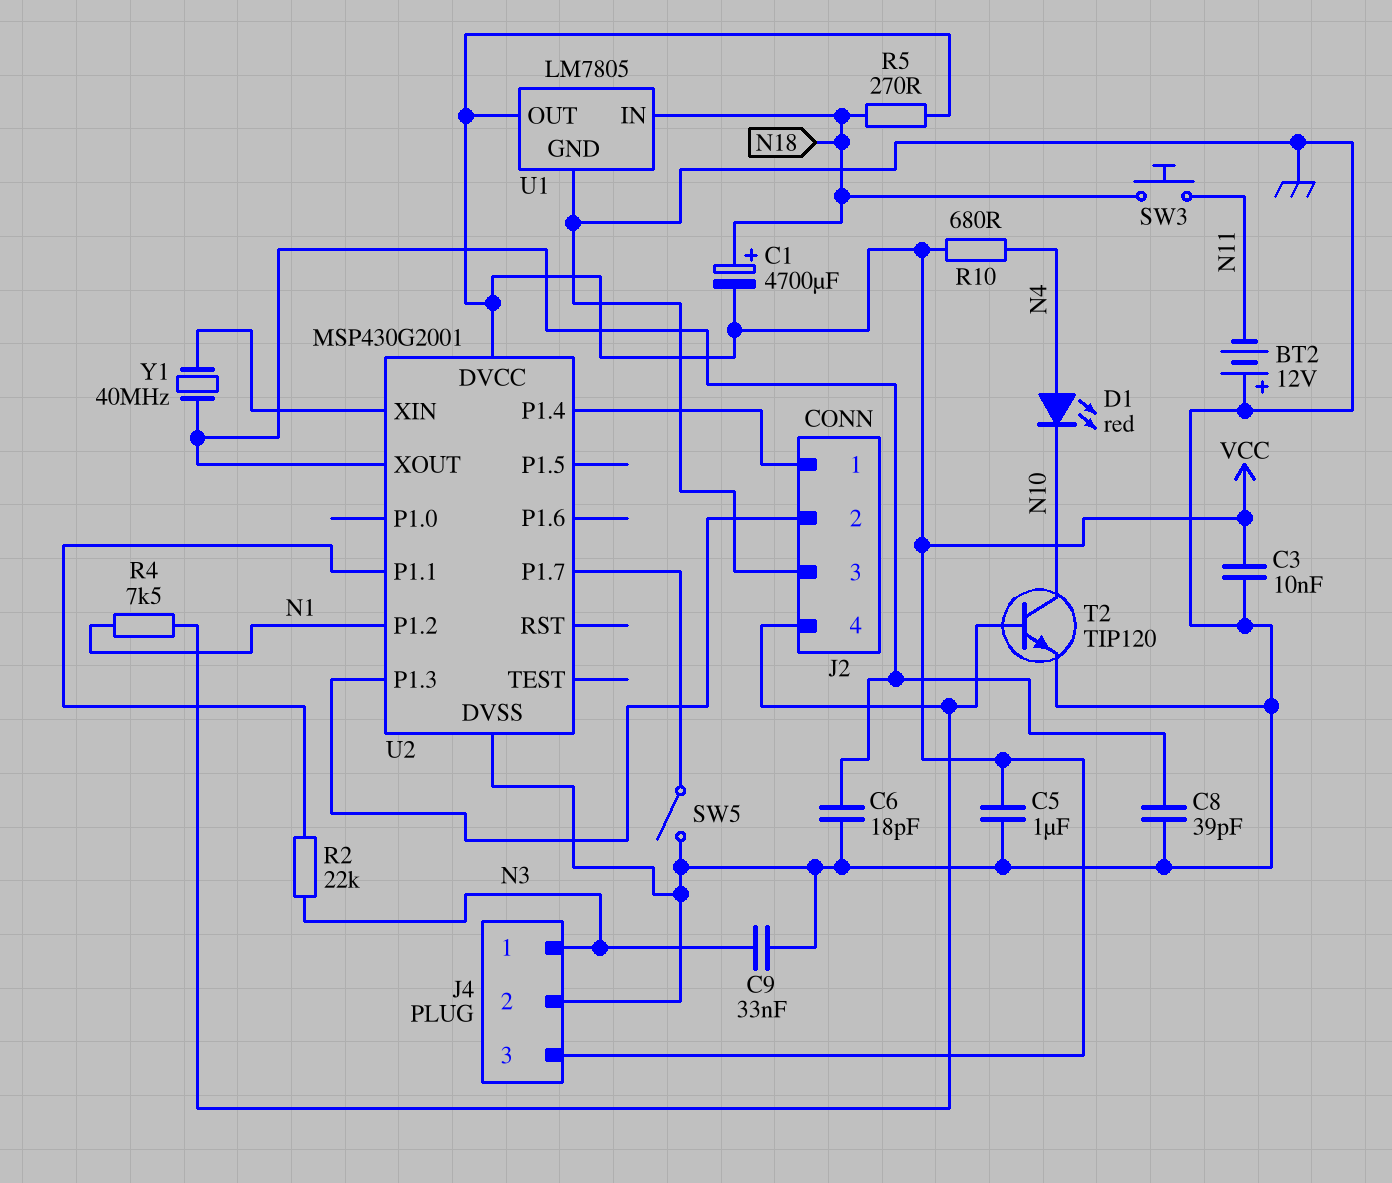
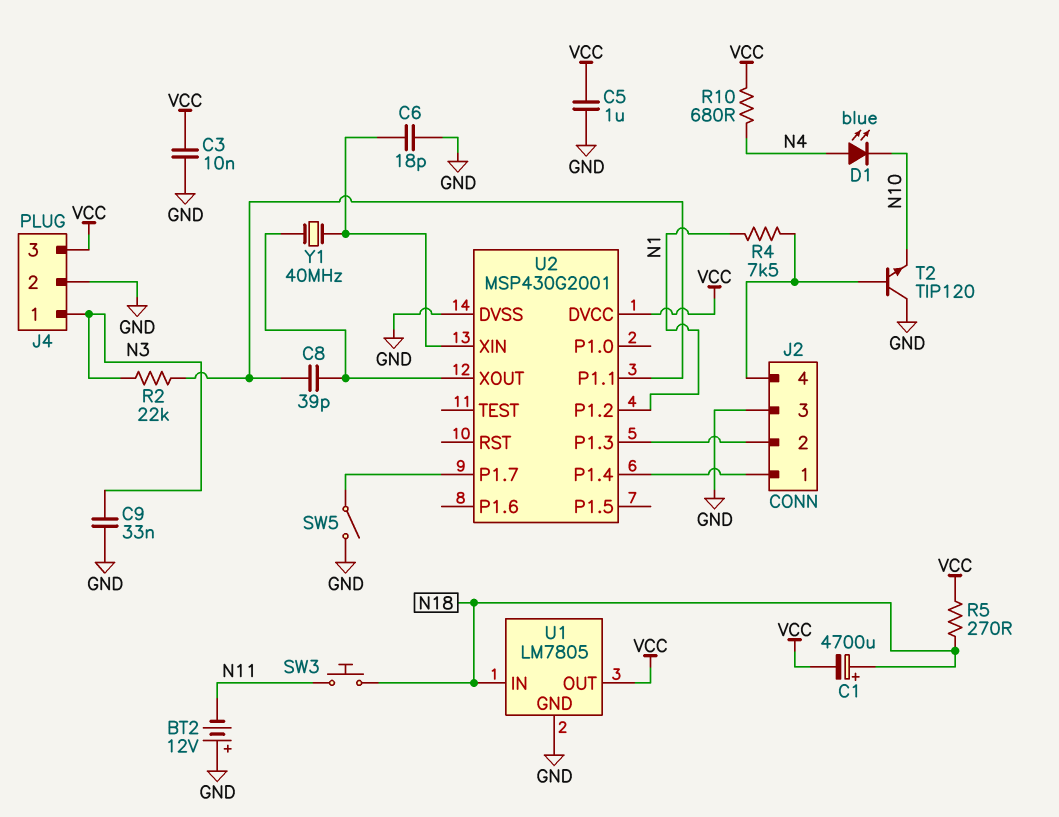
C6: 18pF (GND, U2/XOUT) -> 18pF (GND, U2/XIN)
C8: 39pF (GND, U2/XOUT) -> 39pF (U2/P1.1, U2/XOUT)
D1: LED red (A N4, K N10) -> LED blue (A N4, K N10)
T2: NPN TIP120 (B J2/4, C N10, E GND) -> NPN TIP120 (B J2/4, C GND, E N10)

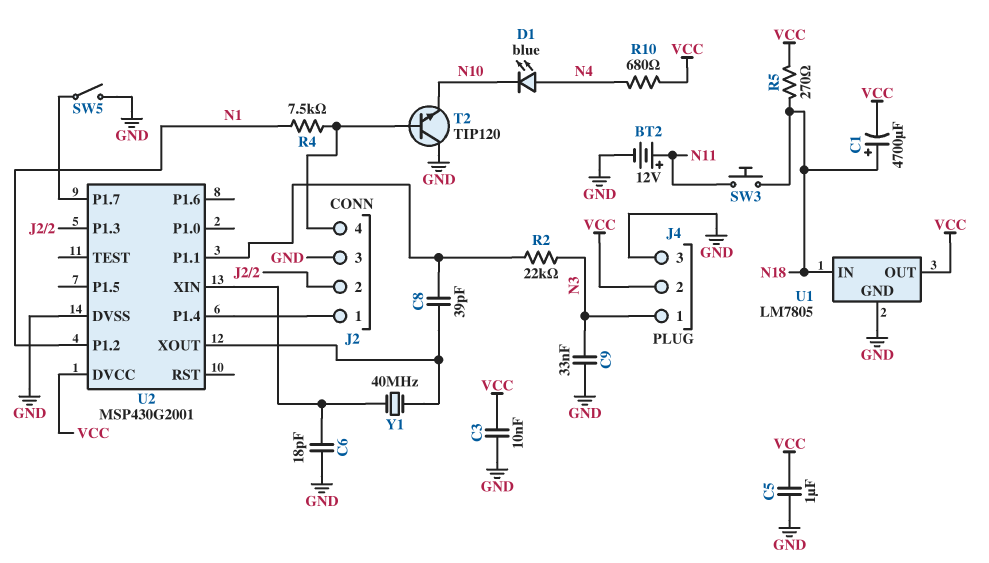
BT2: 12V (plus GND, minus N11) -> 12V (plus N11, minus GND)
J4 pin 2: GND -> VCC
J4 pin 3: VCC -> GND

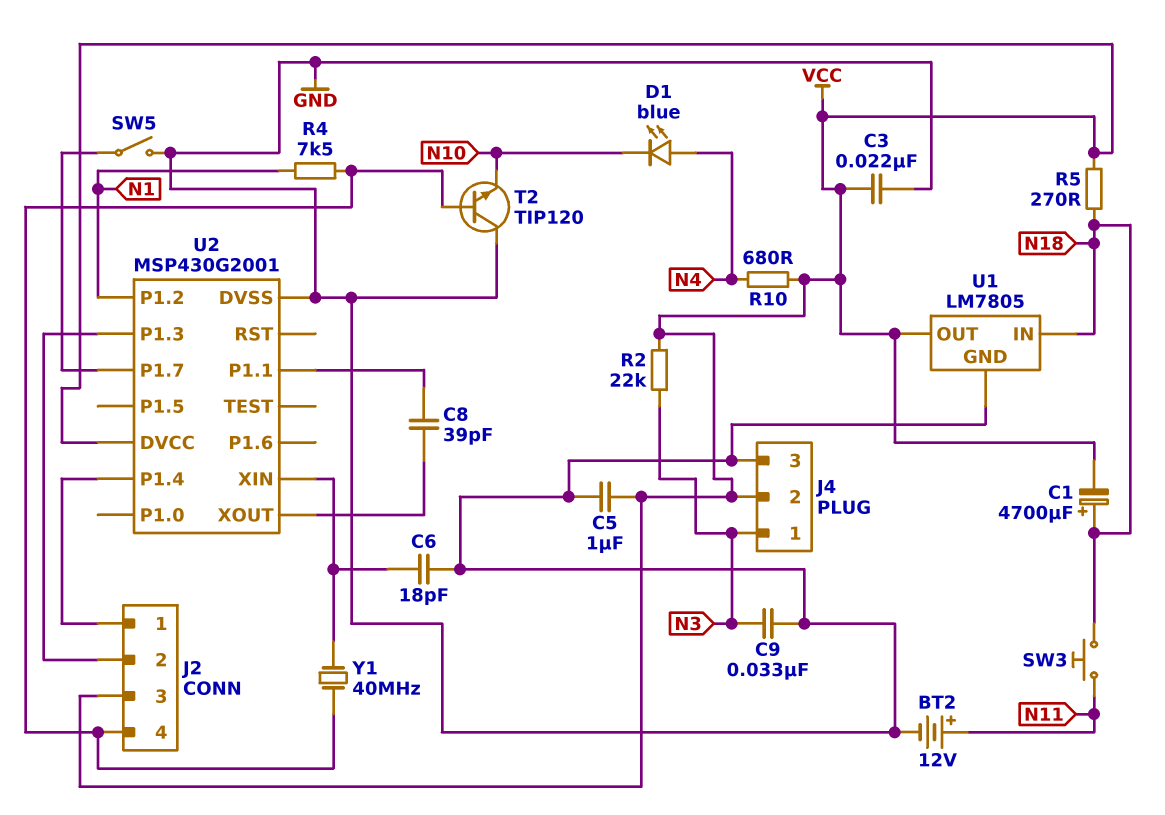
C3: 10nF (GND, VCC) -> 22nF (GND, VCC)
J2 pin 3: GND -> VCC
R2: 22k (N3, U2/P1.1) -> 22k (N3, VCC)
Y1: 40MHz (U2/XIN, U2/XOUT) -> 40MHz (J2/4, U2/XIN)

